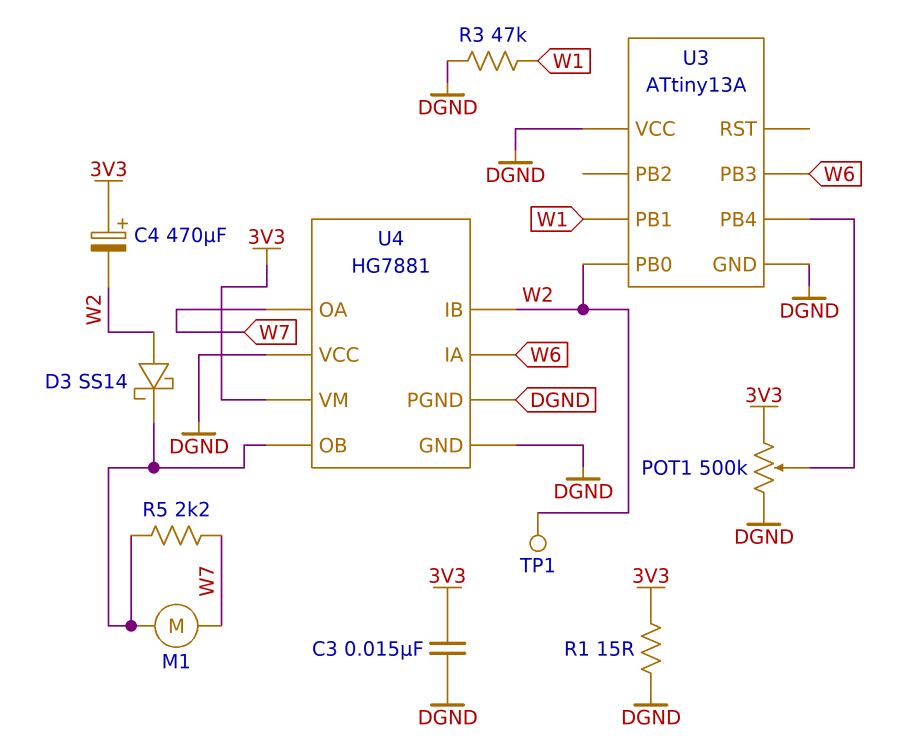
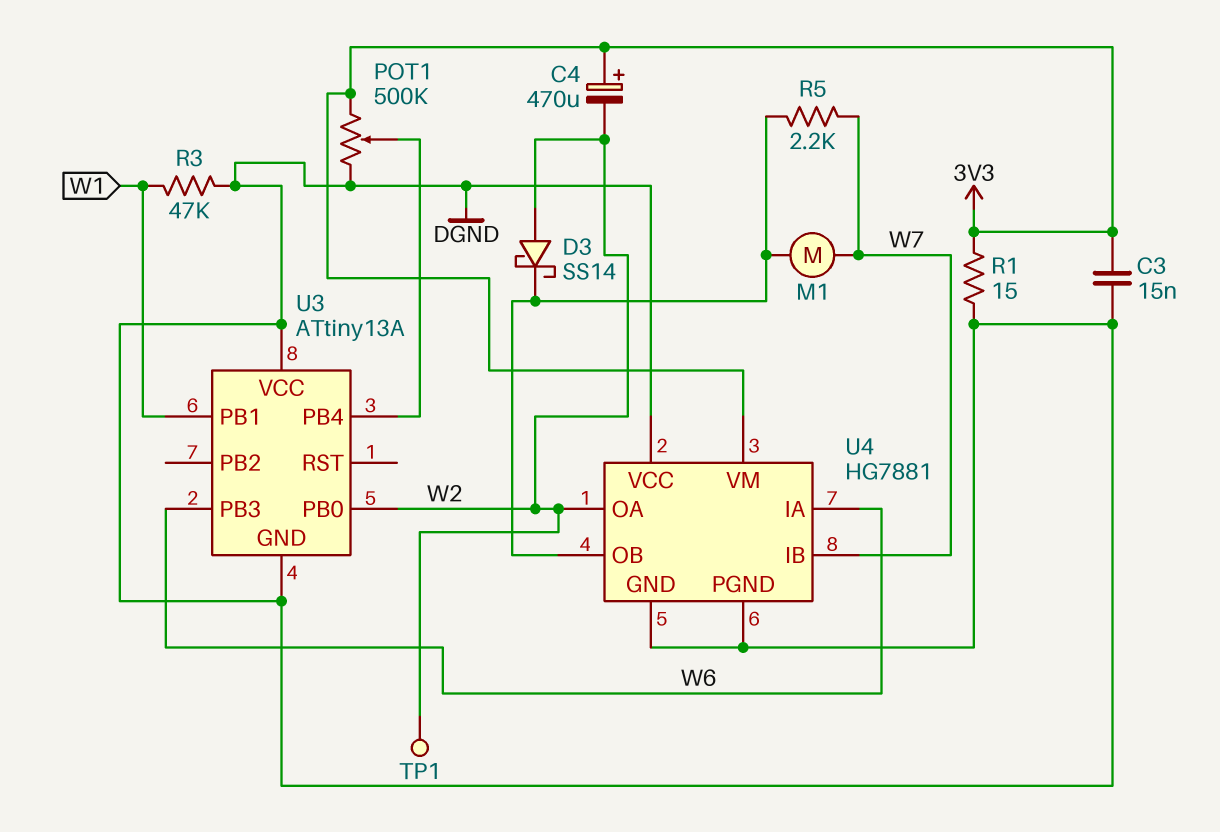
U4 pin IB: W2 -> W7
U4 pin OA: W7 -> W2

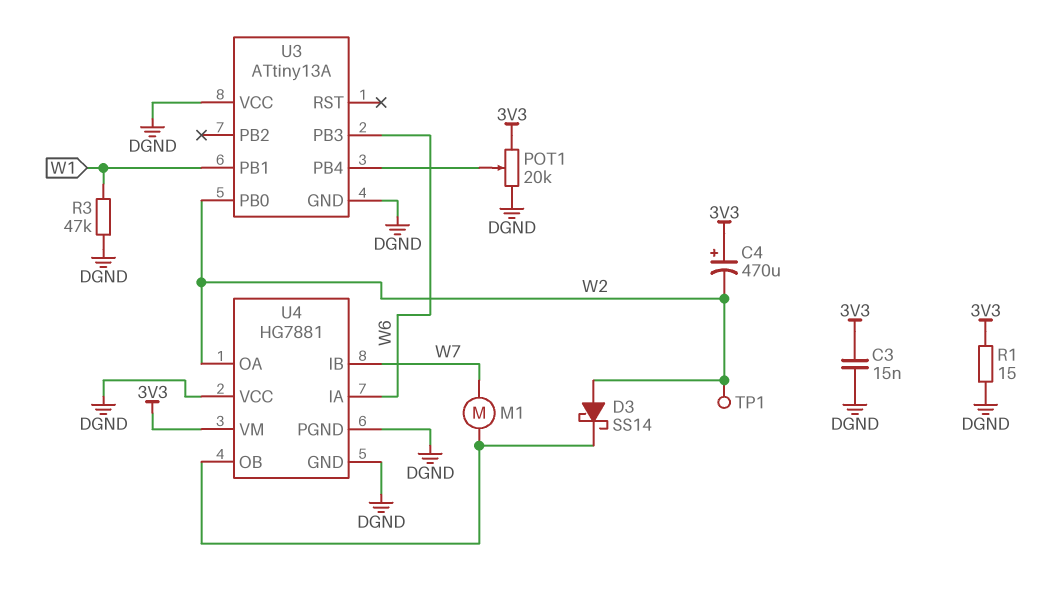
POT1: 500k (3V3, DGND, wiper U3/PB4) -> 20k (3V3, DGND, wiper U3/PB4)
R5: 2.2k (U4/OB, W7) -> none

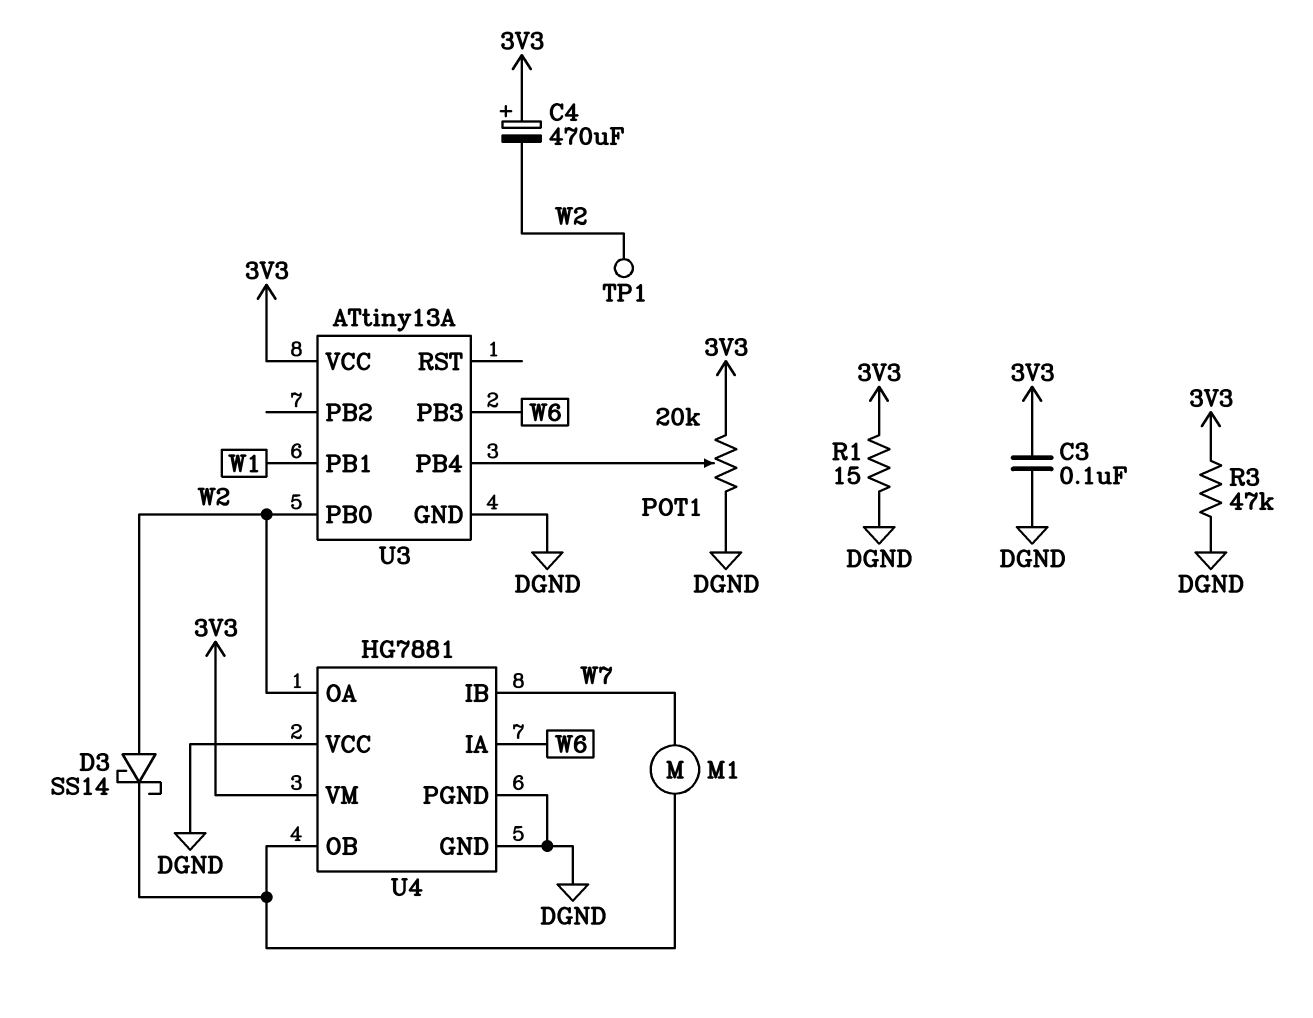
C3: 15nF (3V3, DGND) -> 100nF (3V3, DGND)
R3: 47k (DGND, W1) -> 47k (3V3, DGND)
U3 pin VCC: DGND -> 3V3

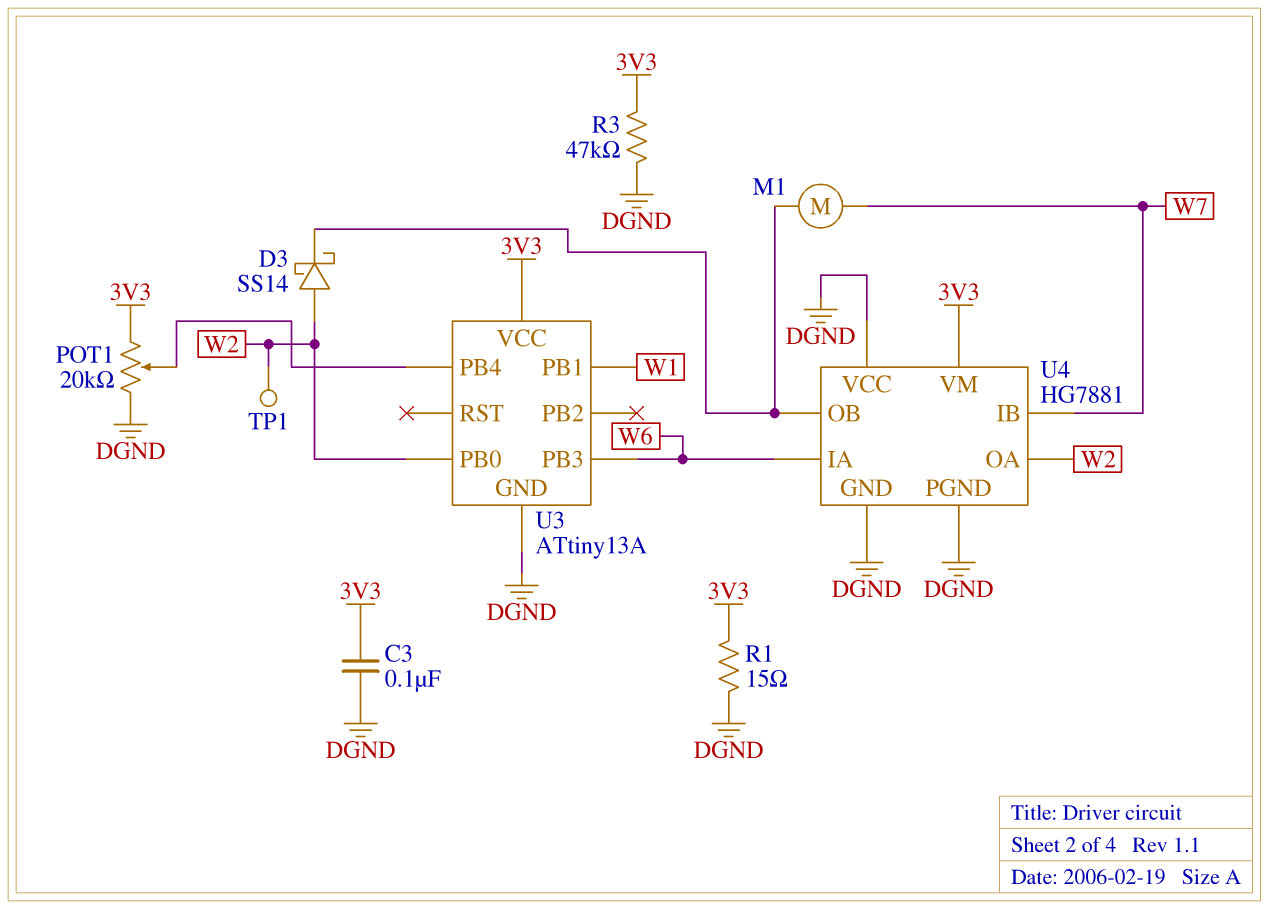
C4: 470uF (plus 3V3, minus W2) -> none

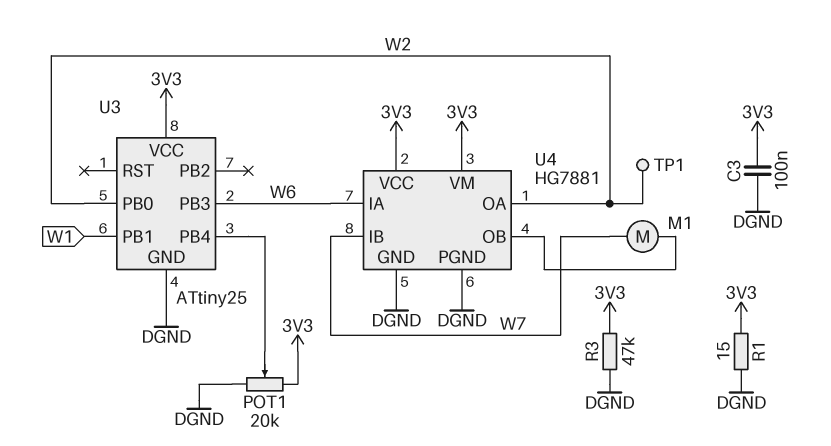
D3: schottky SS14 (A W2, K U4/OB) -> none
U3: ATtiny13A -> ATtiny25
U4 pin VCC: DGND -> 3V3

